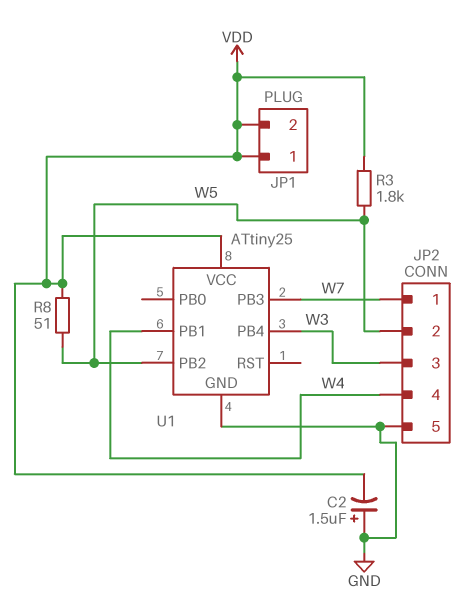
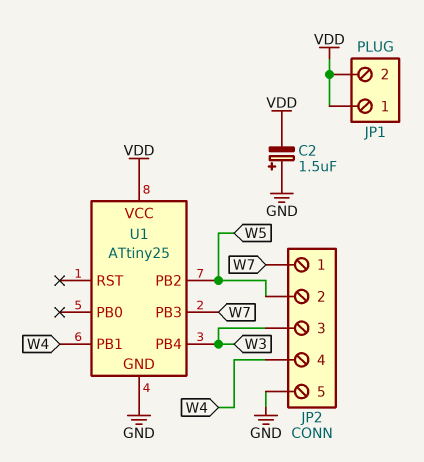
R3: 1.8k (VDD, W5) -> none
R8: 51 (VDD, W5) -> none

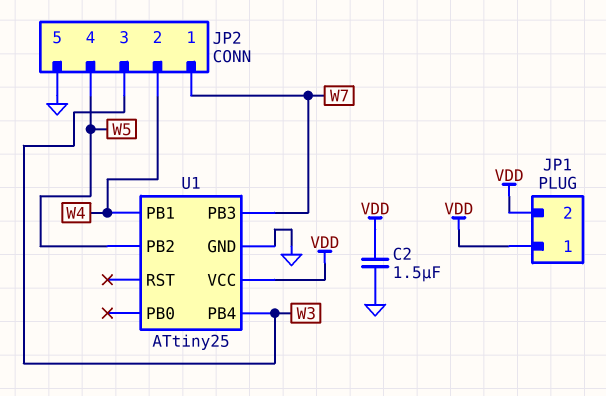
C2: 1.5uF (plus GND, minus VDD) -> 1.5uF (GND, VDD)
JP2 pin 2: W5 -> W4
JP2 pin 4: W4 -> W5

